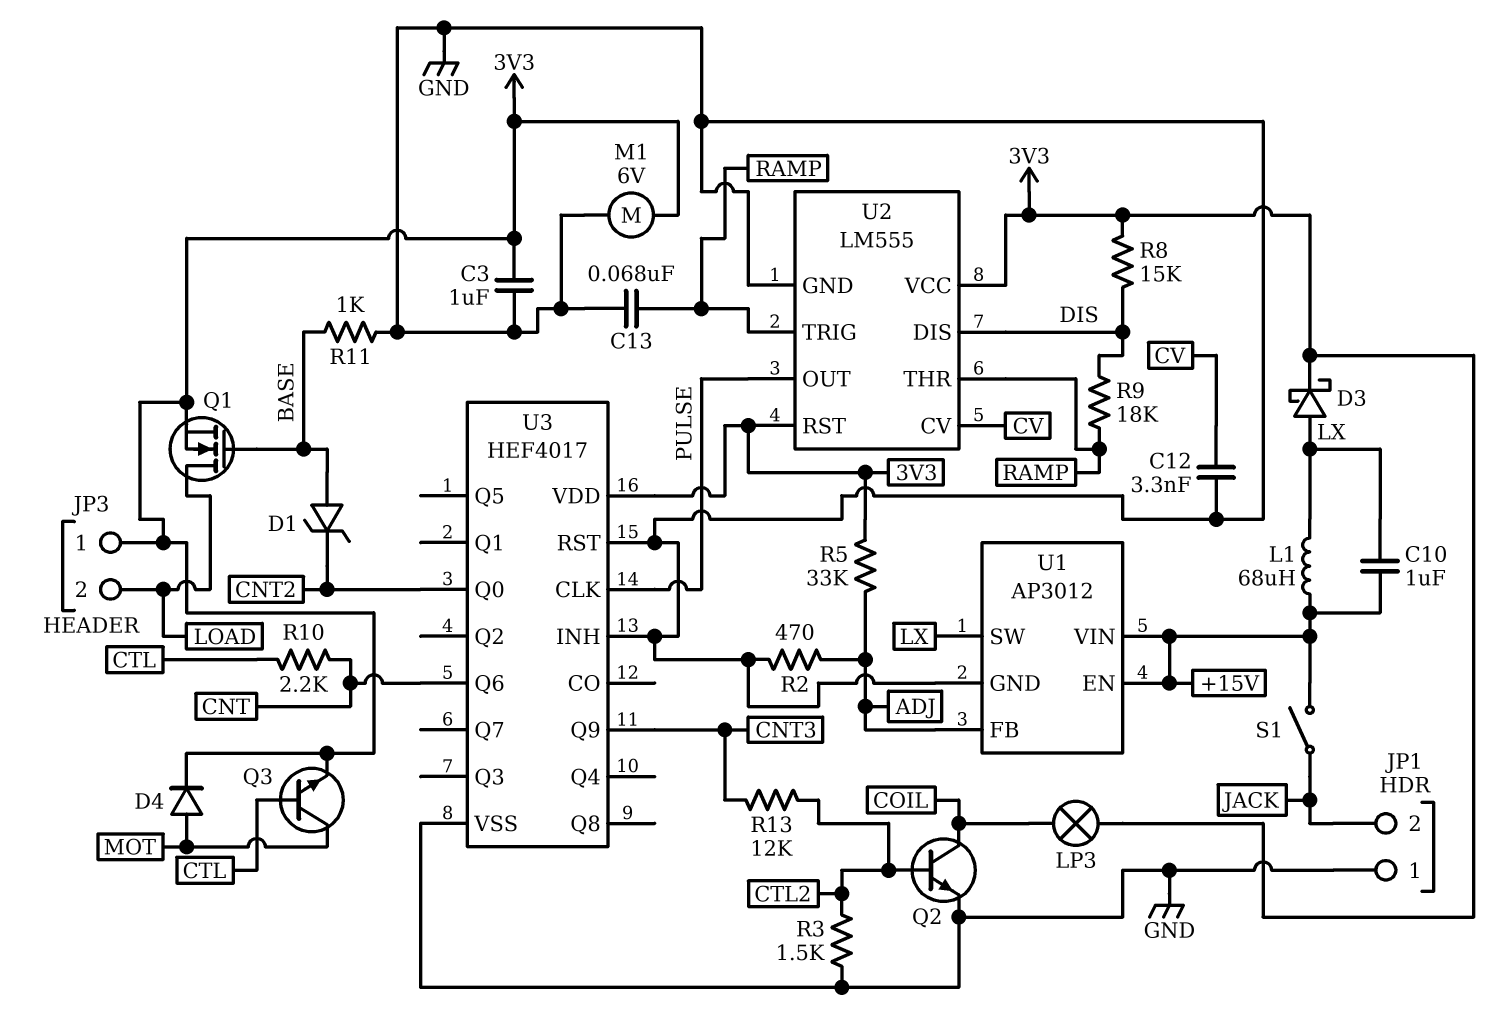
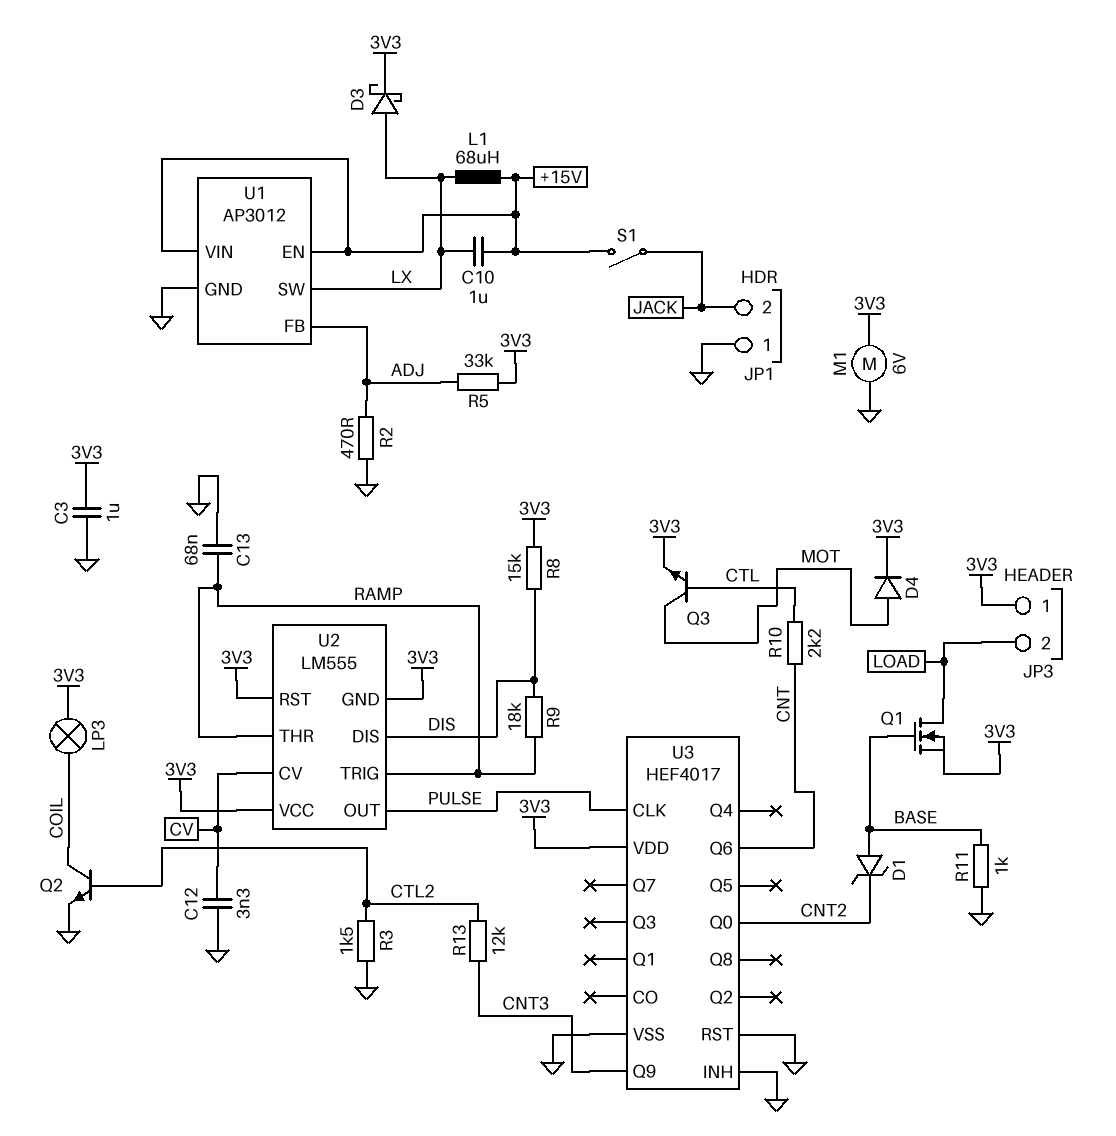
U2 pin GND: GND -> 3V3

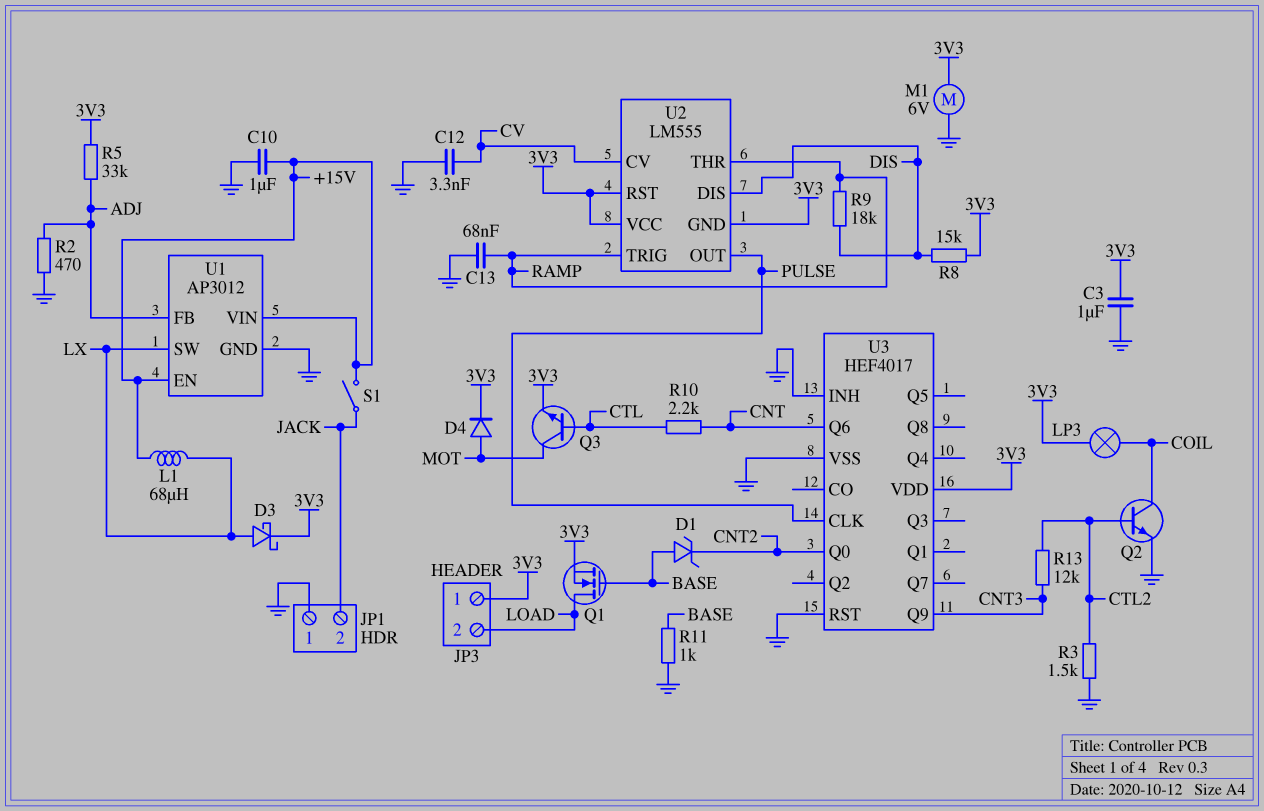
C10: 1uF (+15V, LX) -> 1uF (+15V, GND)

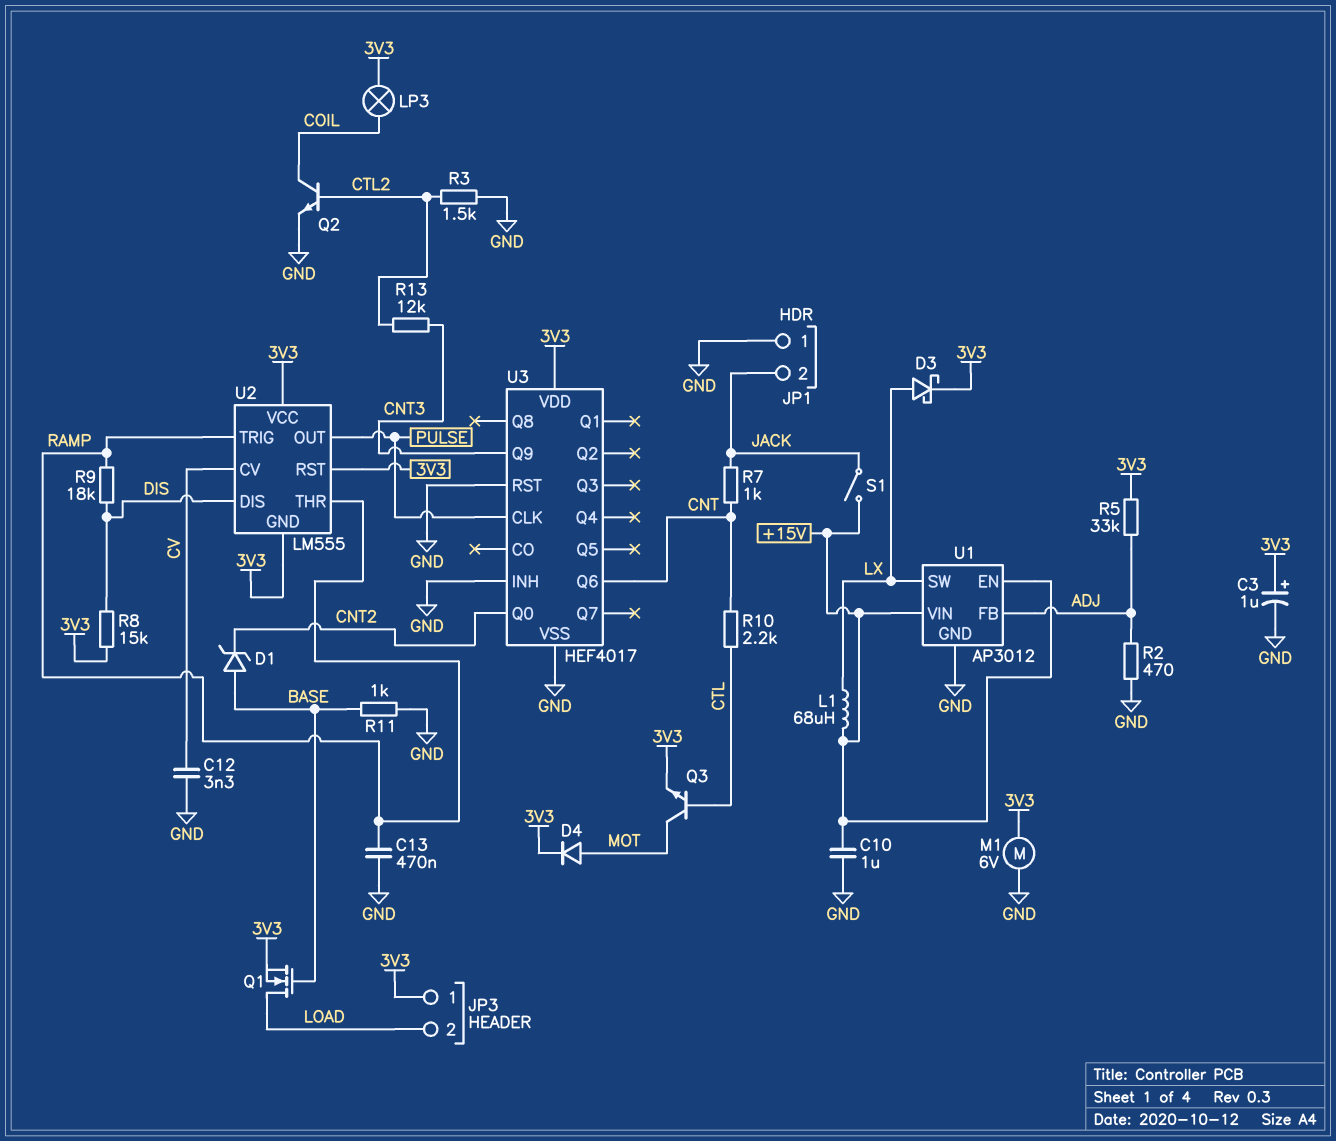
C3: 1uF (3V3, GND) -> 1uF (plus 3V3, minus GND)
C13: 68nF (GND, RAMP) -> 470nF (GND, RAMP)
R7: none -> 1k (CNT, JACK)

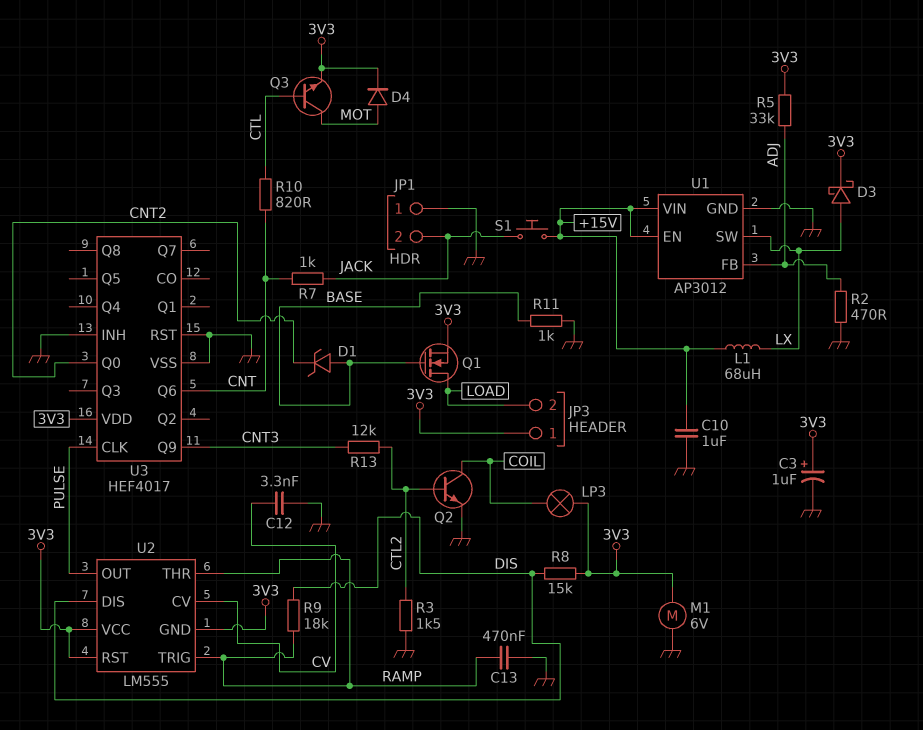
R10: 2.2k (CNT, CTL) -> 820 (CNT, CTL)
S1: switch (+15V, JACK) -> button (+15V, JACK)

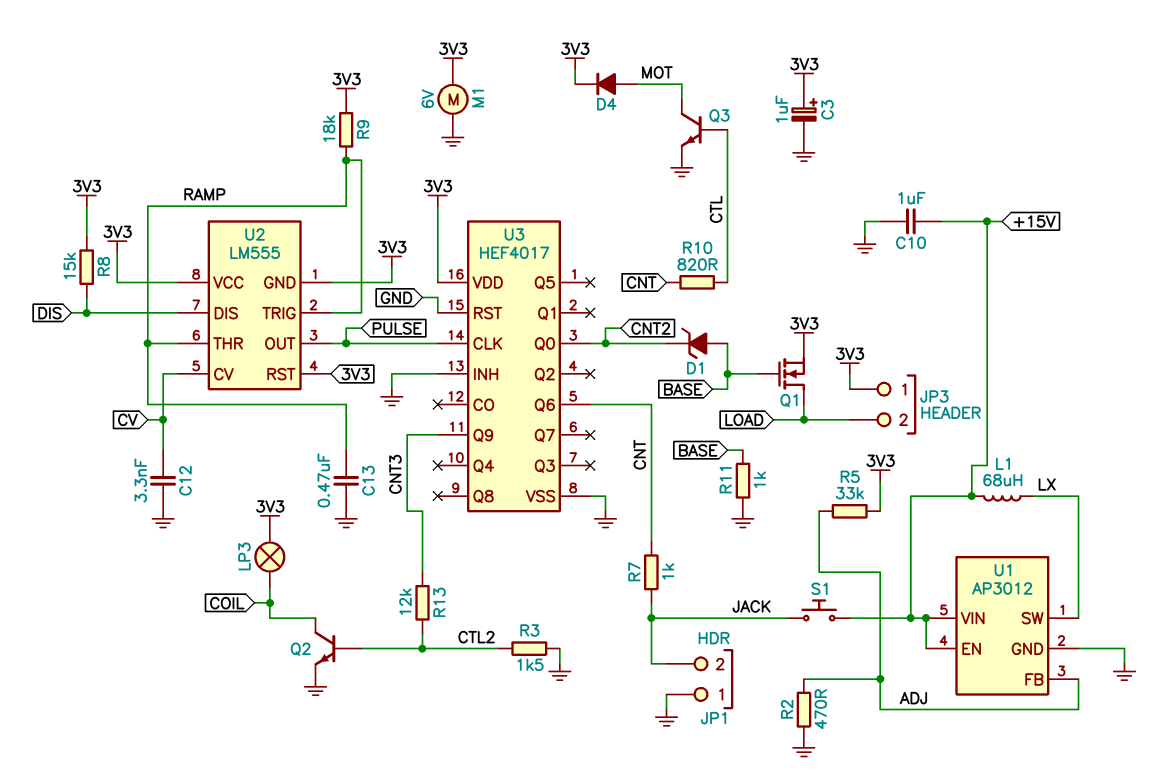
D3: schottky (A LX, K 3V3) -> none
Q3: NPN (B CTL, C MOT, E 3V3) -> NPN (B CTL, C MOT, E GND)
R9: 18k (DIS, RAMP) -> 18k (3V3, RAMP)

